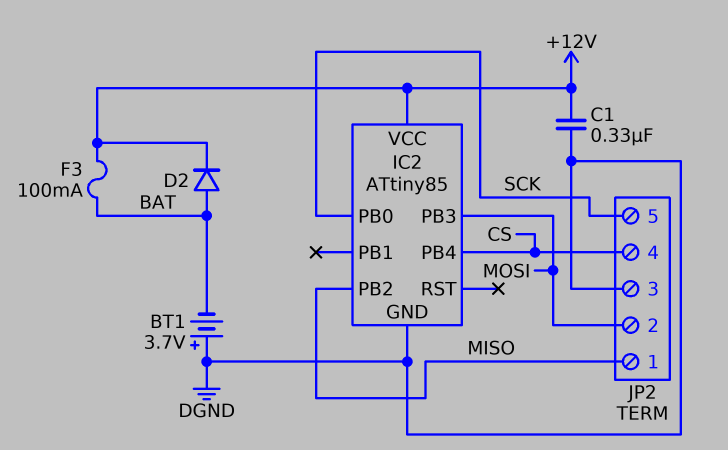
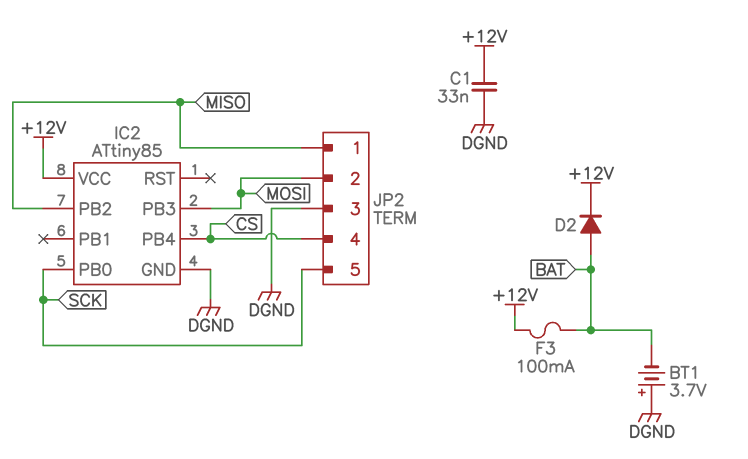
C1: 330nF (+12V, DGND) -> 33nF (+12V, DGND)

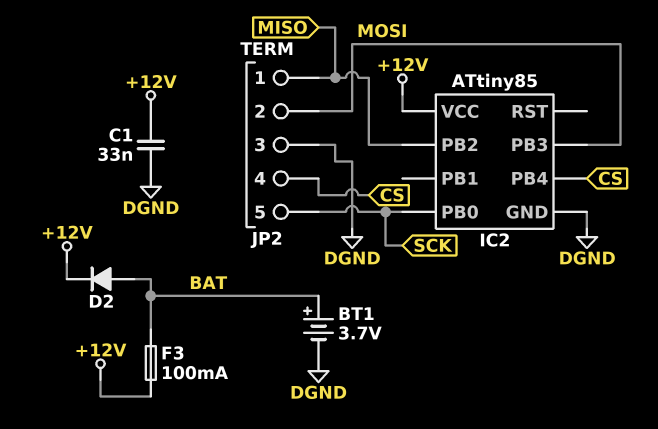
BT1: 3.7V (plus DGND, minus BAT) -> 3.7V (plus BAT, minus DGND)

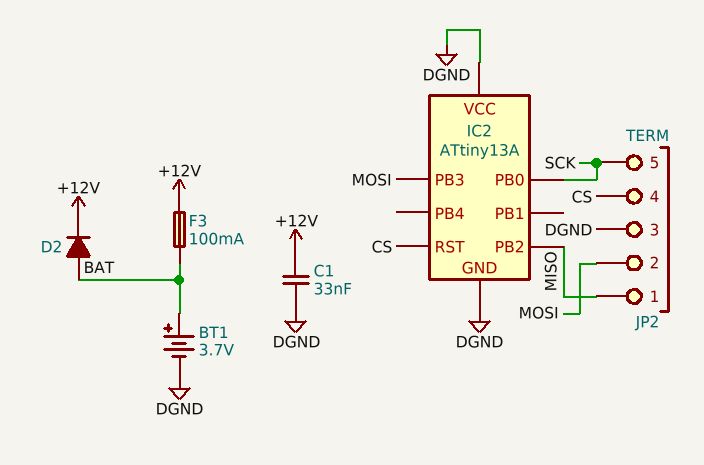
IC2: ATtiny85 -> ATtiny13A
IC2 pin PB4: CS -> none
IC2 pin RST: none -> CS
IC2 pin VCC: +12V -> DGND

